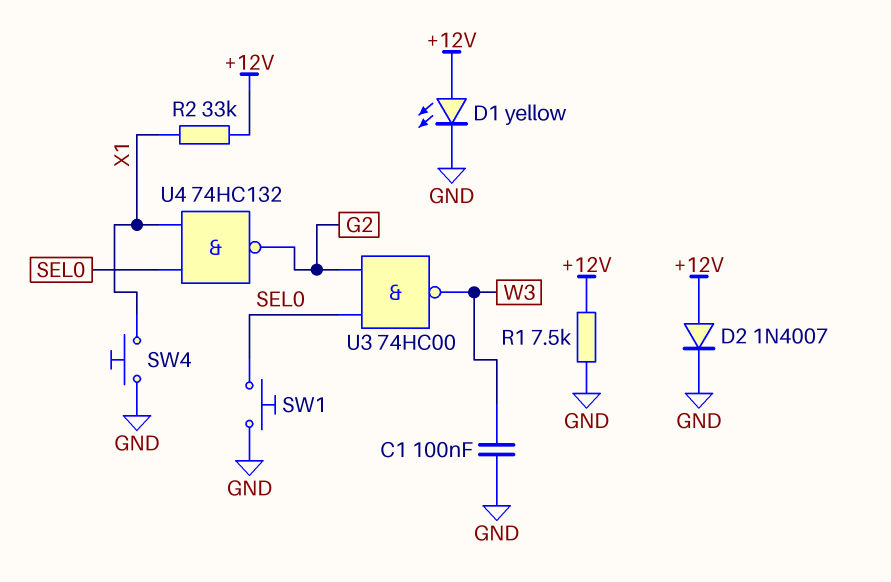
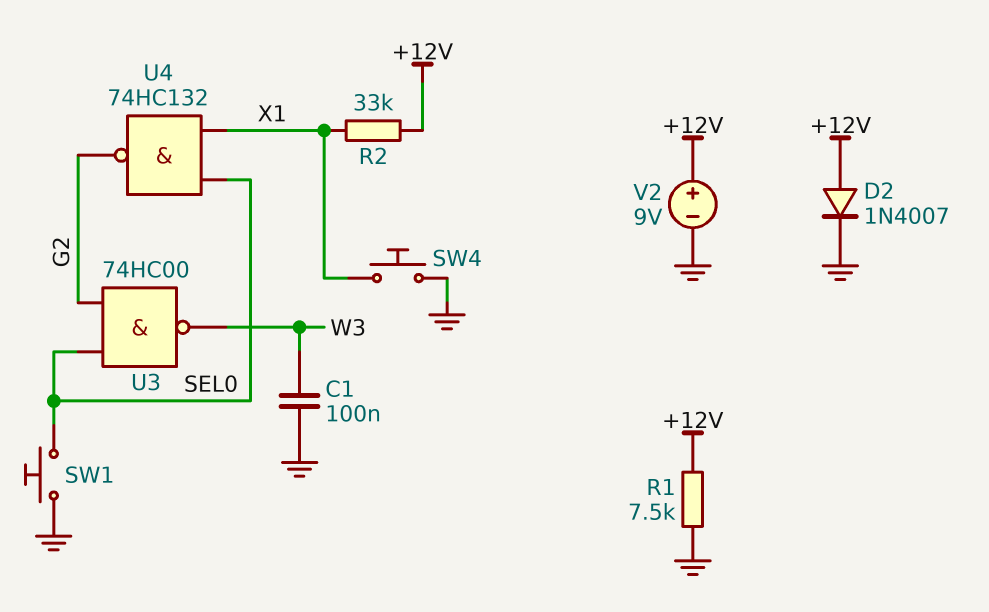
D1: LED yellow (A +12V, K GND) -> none
V2: none -> 9V (plus +12V, minus GND)

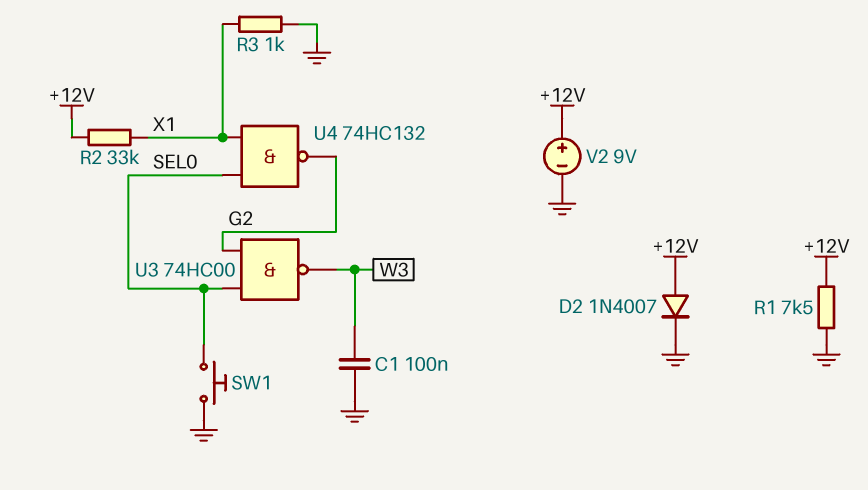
R3: none -> 1k (GND, X1)
SW4: button (GND, X1) -> none

